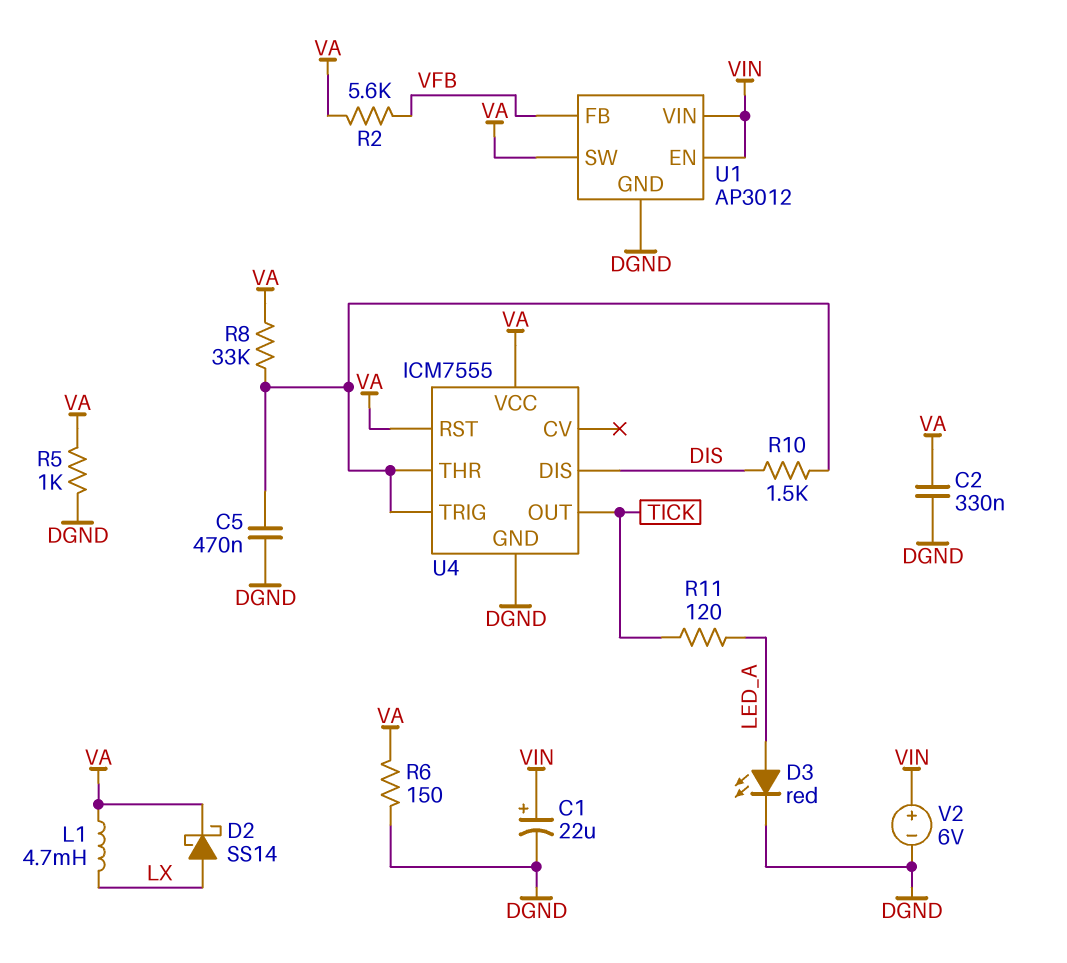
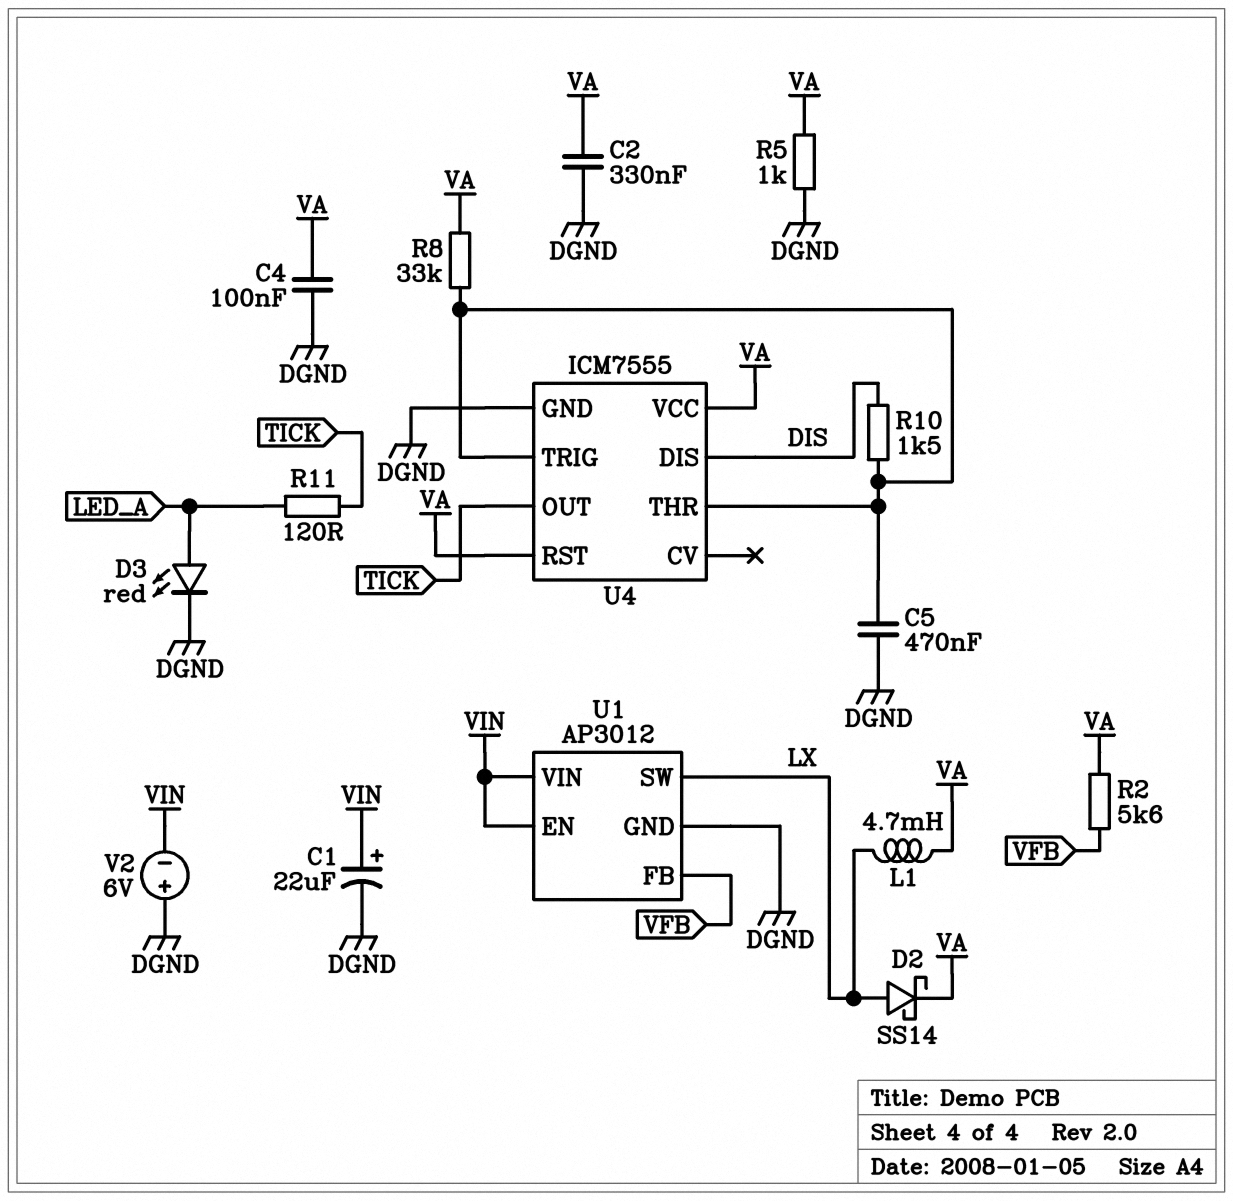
C4: none -> 100nF (DGND, VA)
R6: 150 (DGND, VA) -> none
U1 pin SW: VA -> LX
V2: 6V (plus VIN, minus DGND) -> 6V (plus DGND, minus VIN)

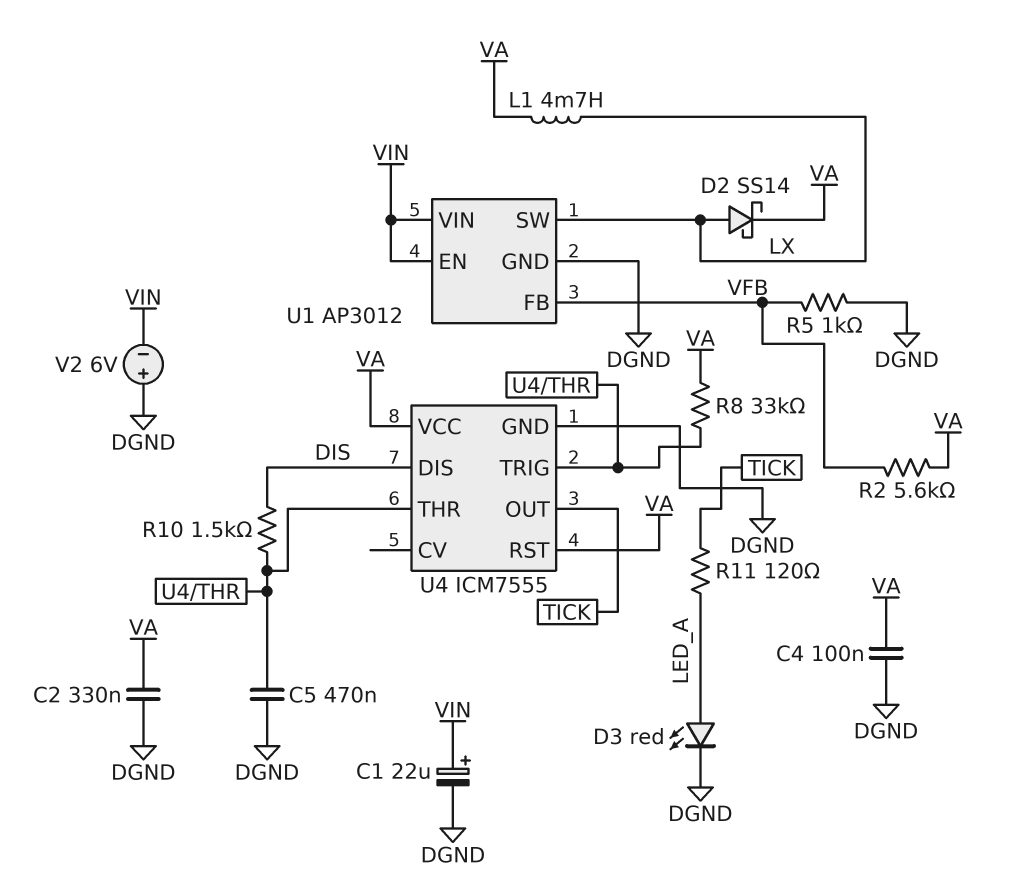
R5: 1k (DGND, VA) -> 1k (DGND, VFB)

